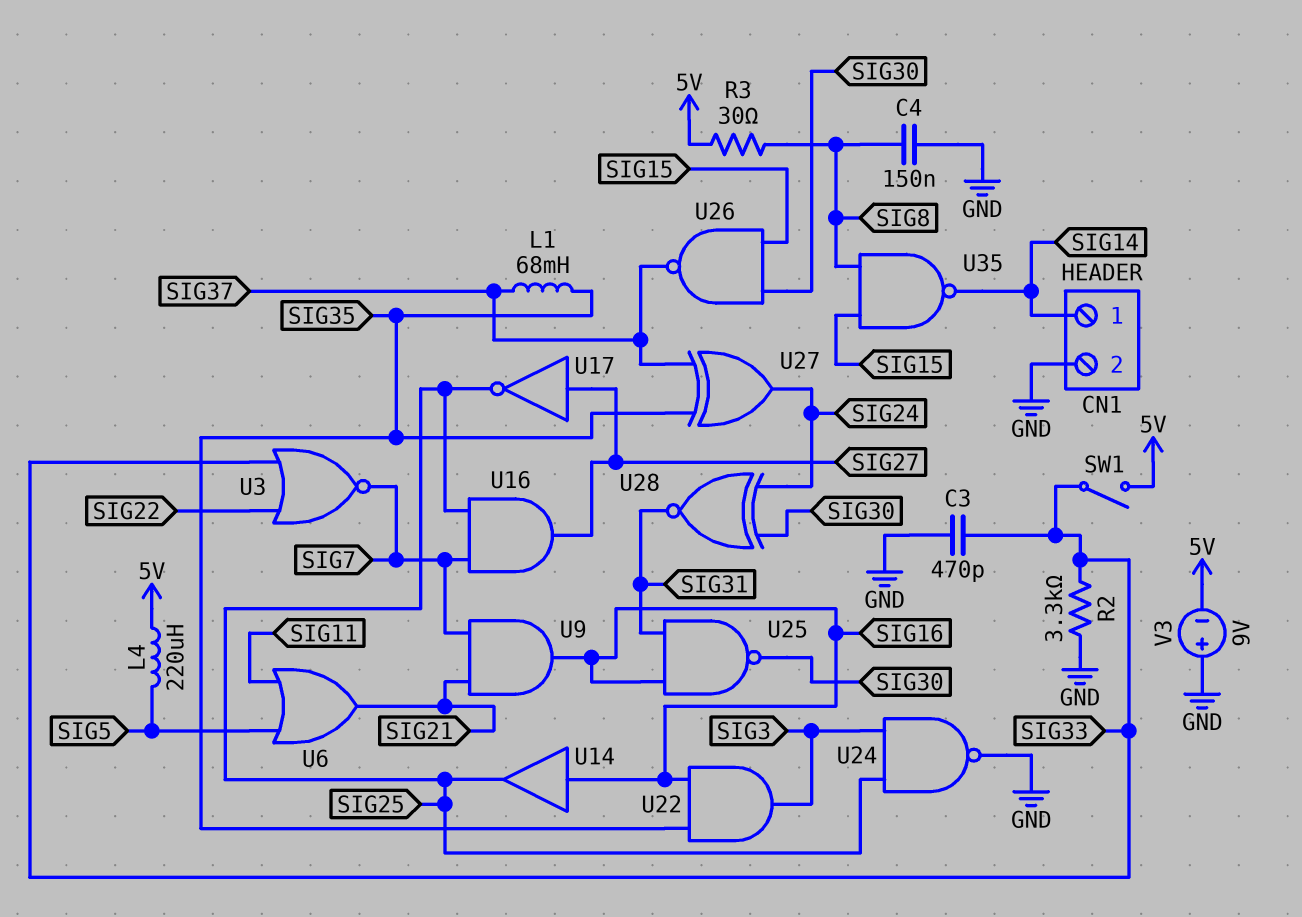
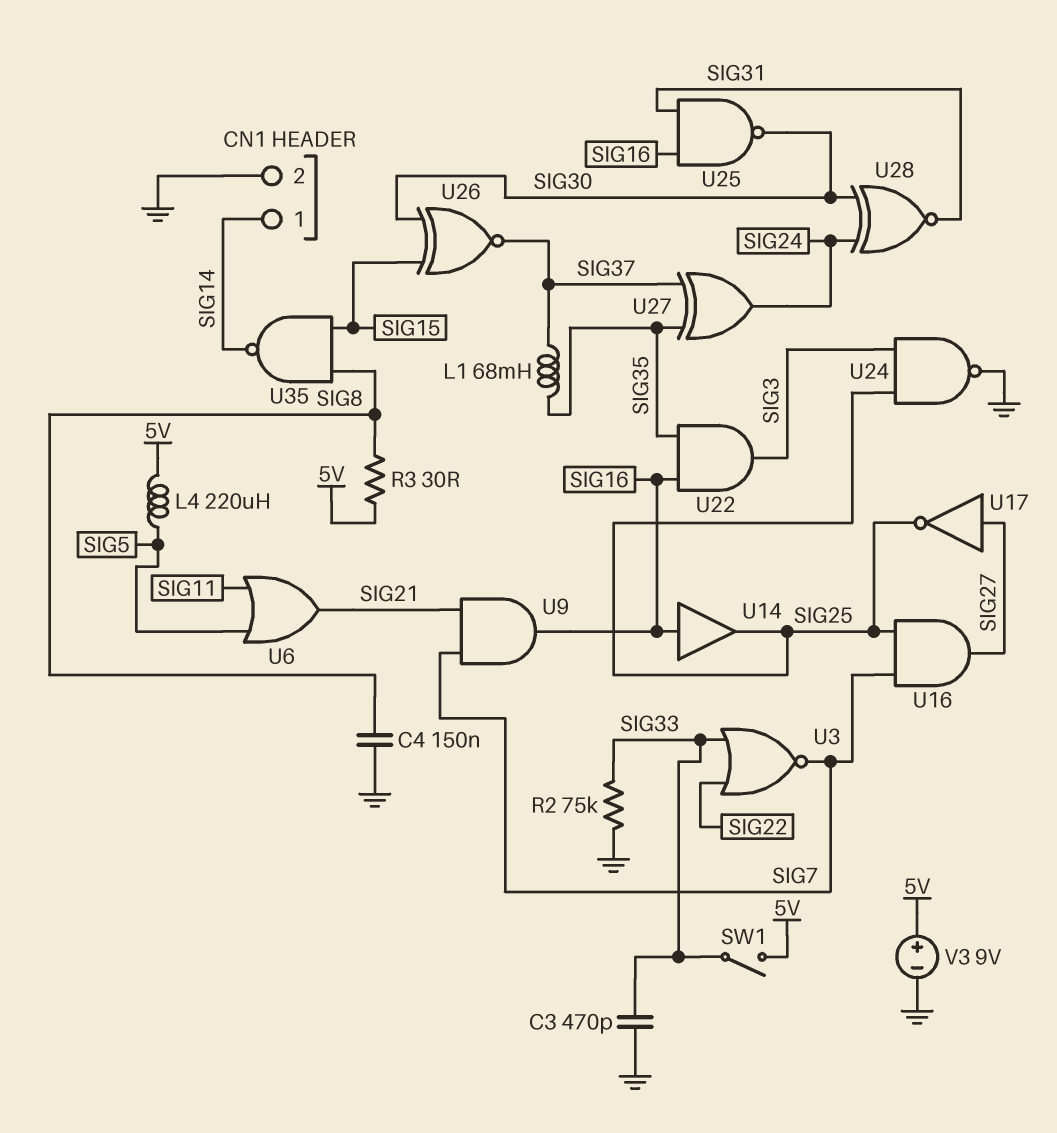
R2: 3.3k (GND, SIG33) -> 75k (GND, SIG33)
U26: NAND (in SIG15, in SIG30, out SIG37) -> XNOR (in SIG15, in SIG30, out SIG37)
V3: 9V (plus GND, minus 5V) -> 9V (plus 5V, minus GND)

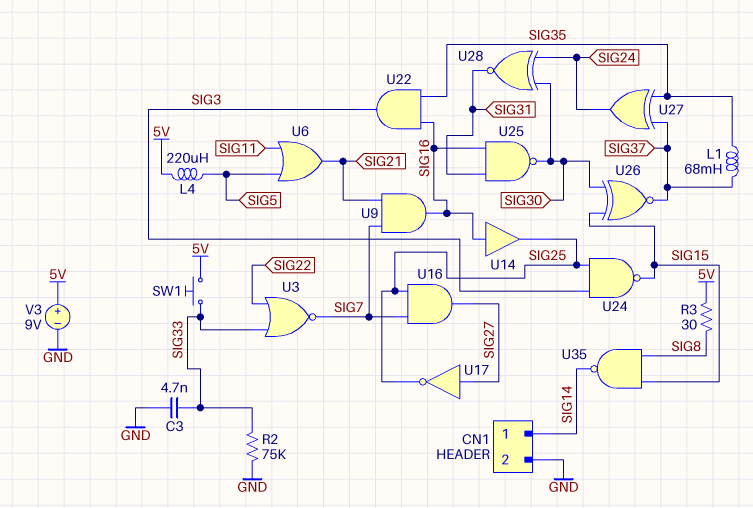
C3: 470pF (GND, SIG33) -> 4.7nF (GND, SIG33)
C4: 150nF (GND, SIG8) -> none
SW1: switch (5V, SIG33) -> button (5V, SIG33)
U24: NAND (in SIG3, in SIG25, out GND) -> NAND (in SIG3, in SIG25, out SIG15)

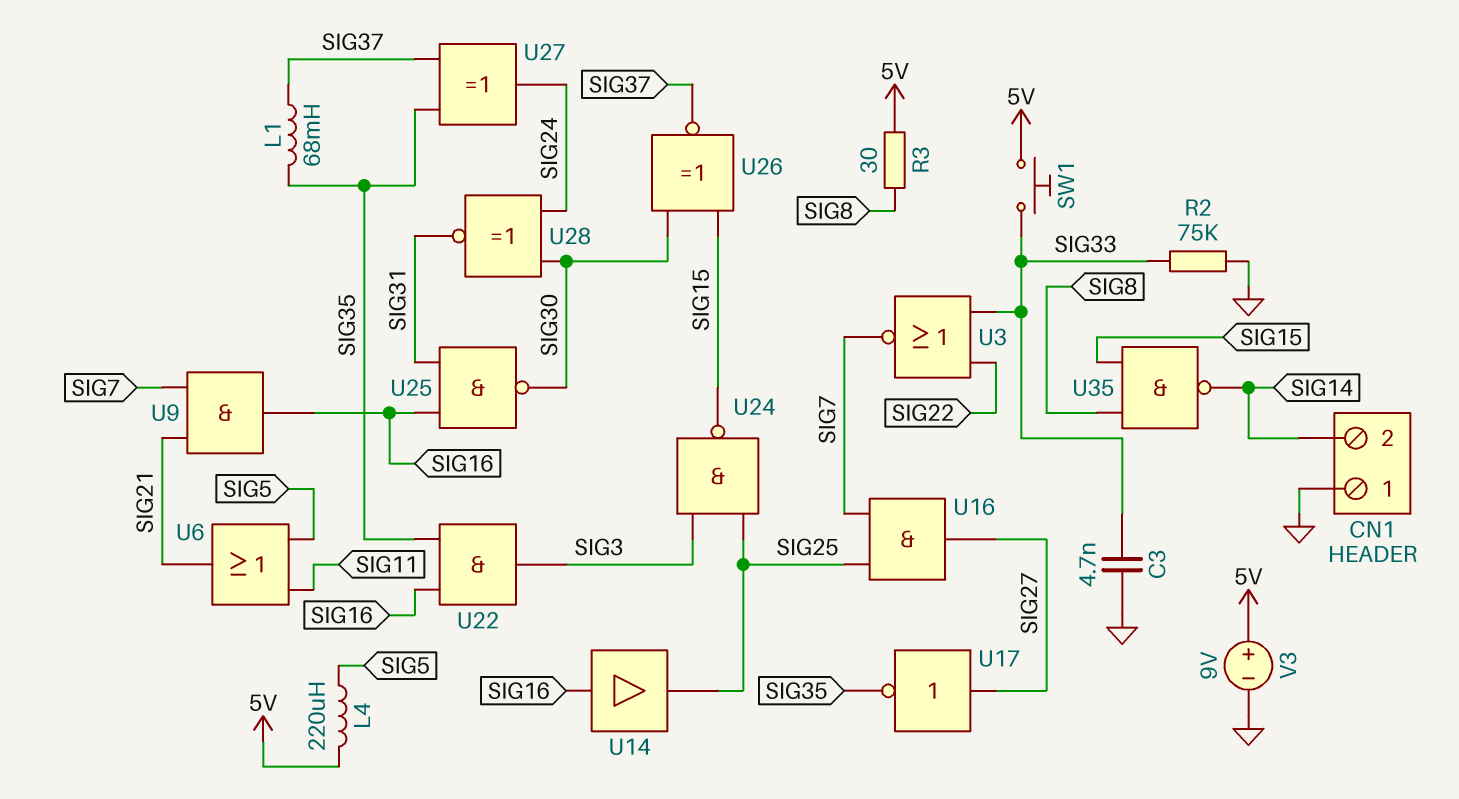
CN1 pin 1: SIG14 -> GND
CN1 pin 2: GND -> SIG14
U17: NOT (in SIG27, out SIG25) -> NOT (in SIG27, out SIG35)

